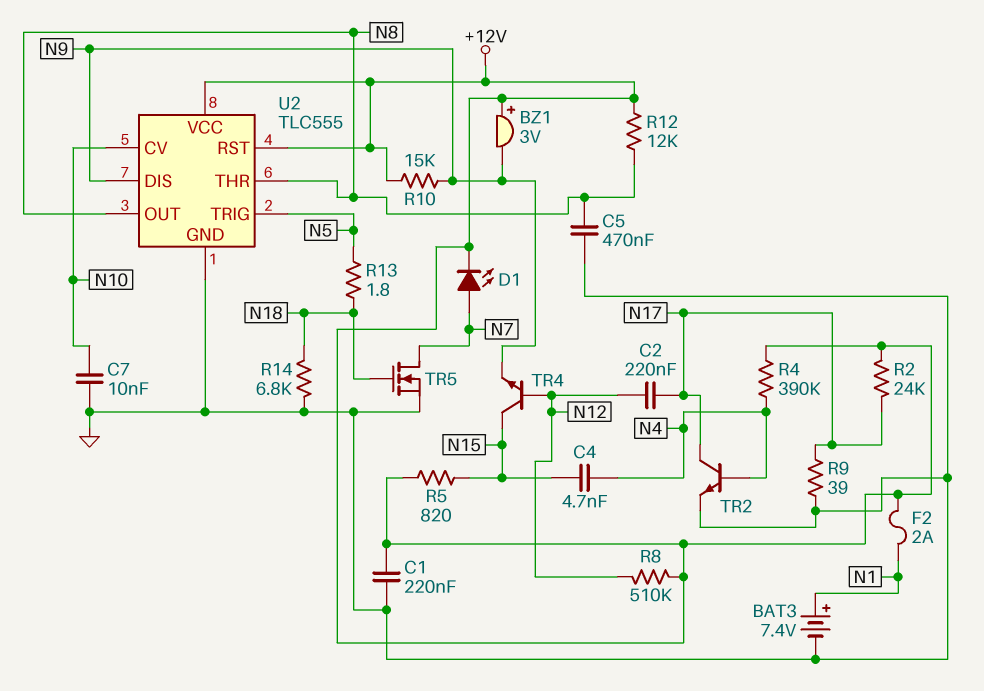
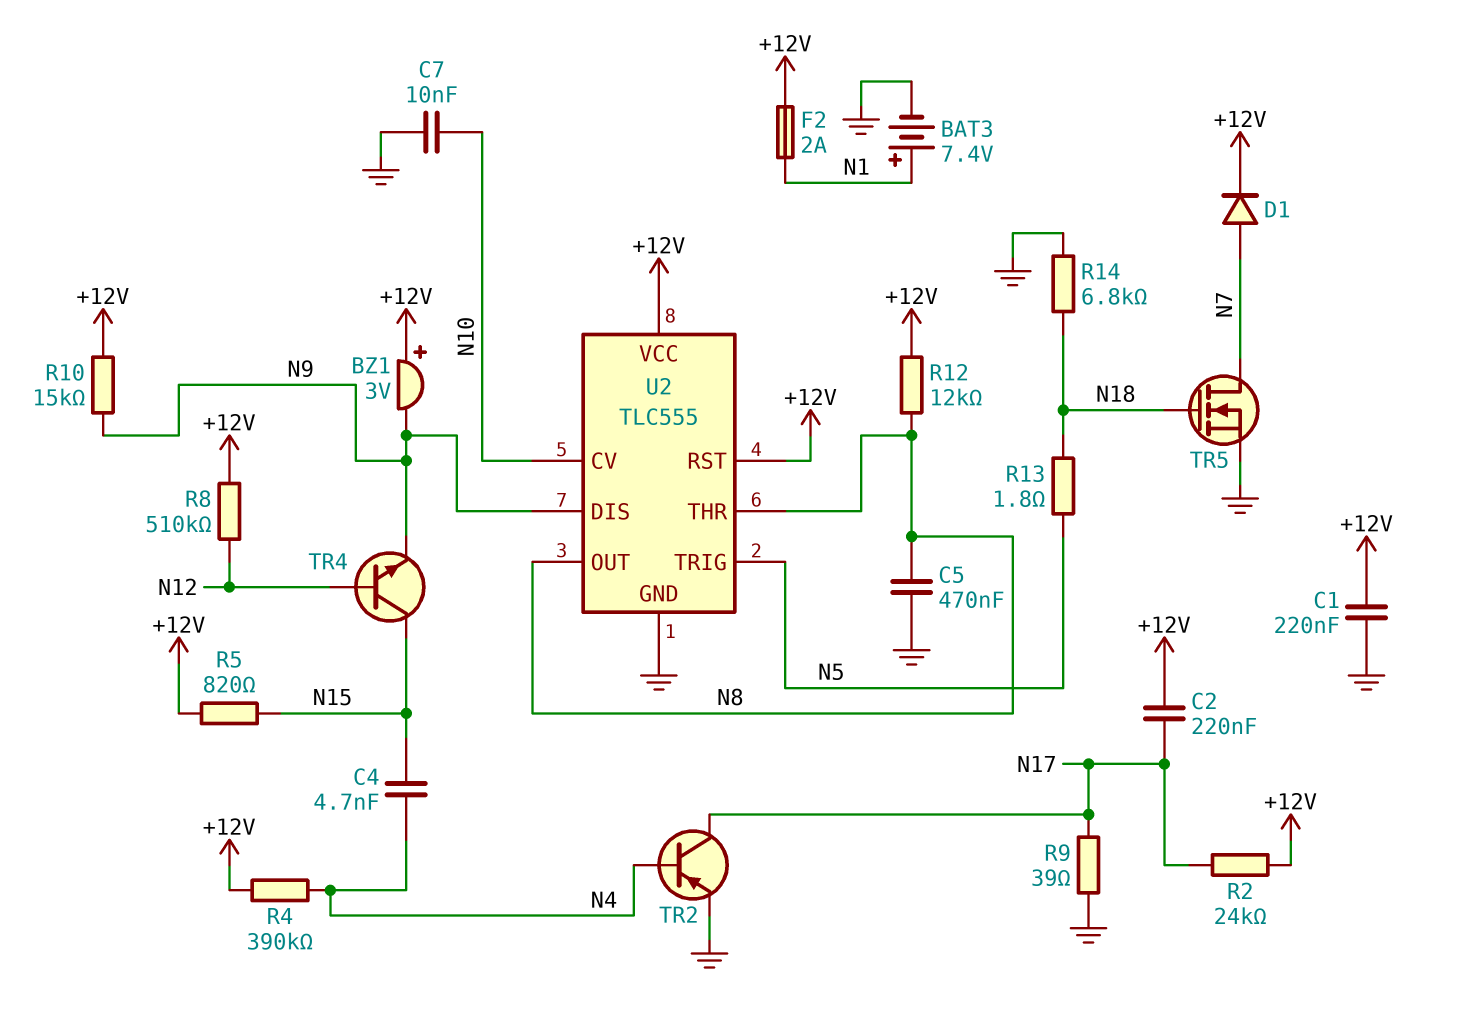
C2: 220nF (N12, N17) -> 220nF (+12V, N17)
D1: LED (A N7, K +12V) -> diode (A N7, K +12V)
TR2: NPN (B N4, C N17, E GND) -> PNP (B N4, C N17, E GND)

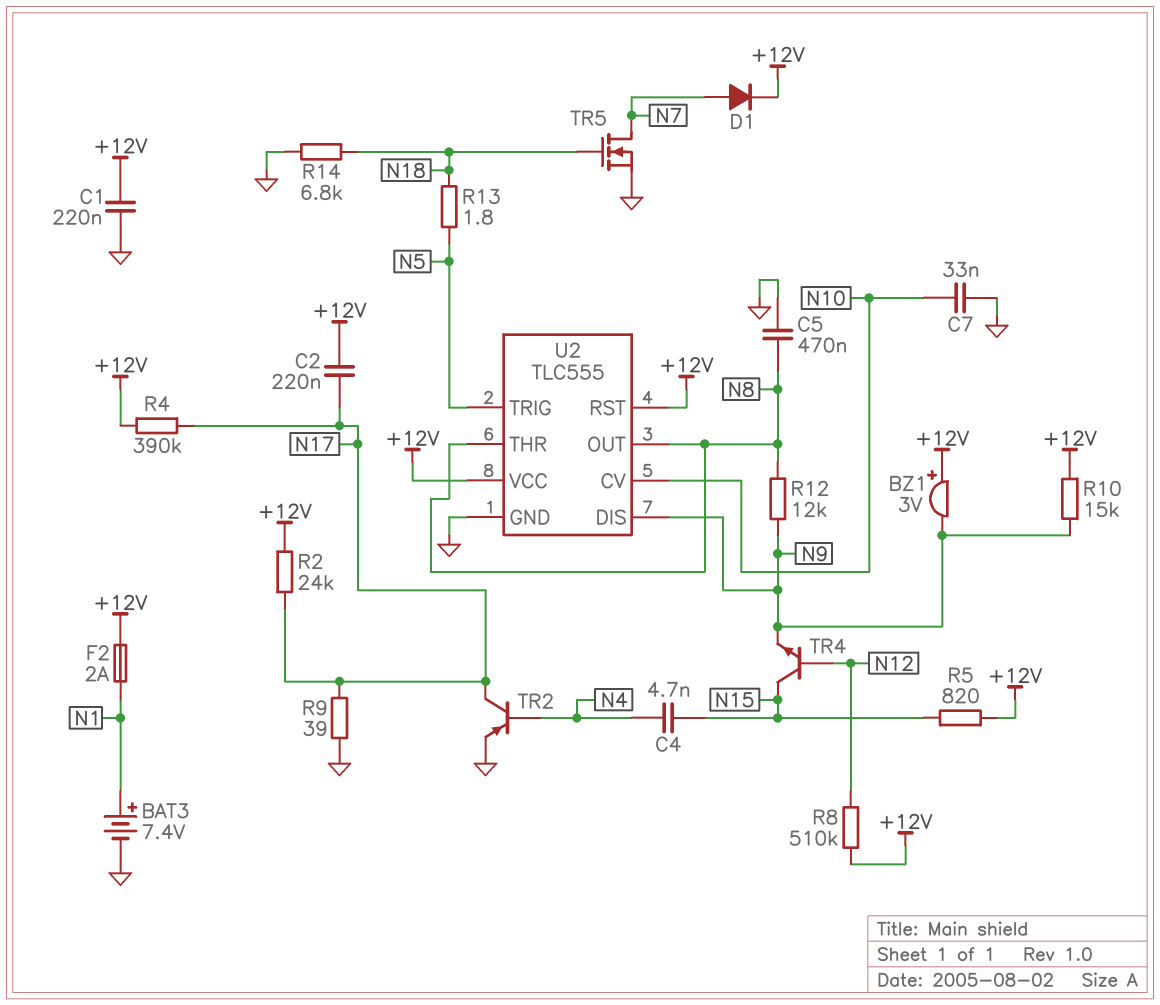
C7: 10nF (GND, N10) -> 33nF (GND, N10)
R4: 390k (+12V, N4) -> 390k (+12V, N17)
R12: 12k (+12V, N8) -> 12k (N8, N9)

